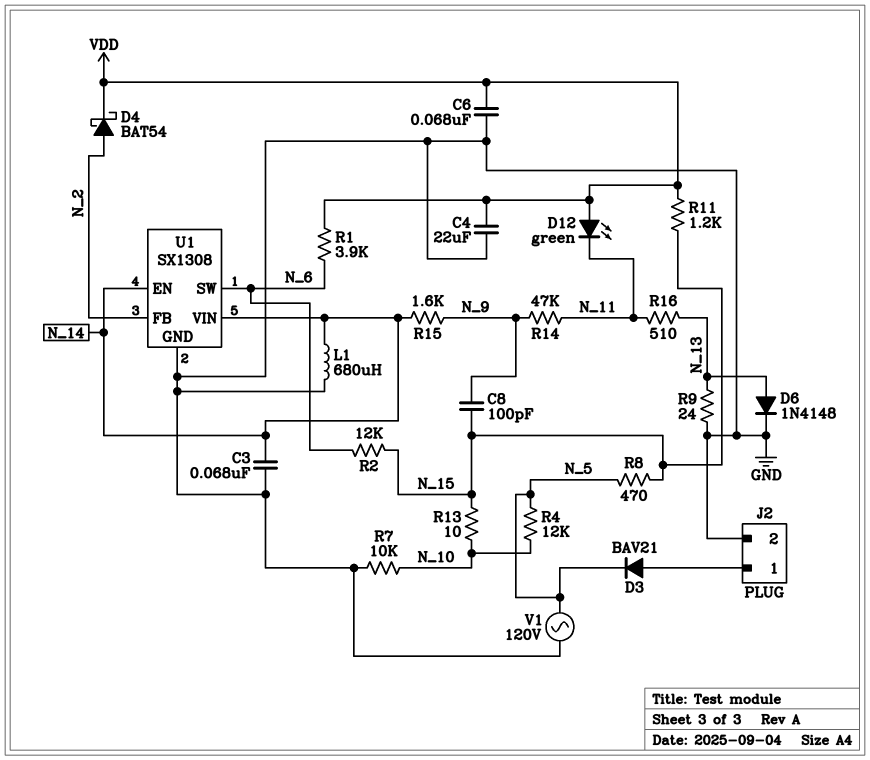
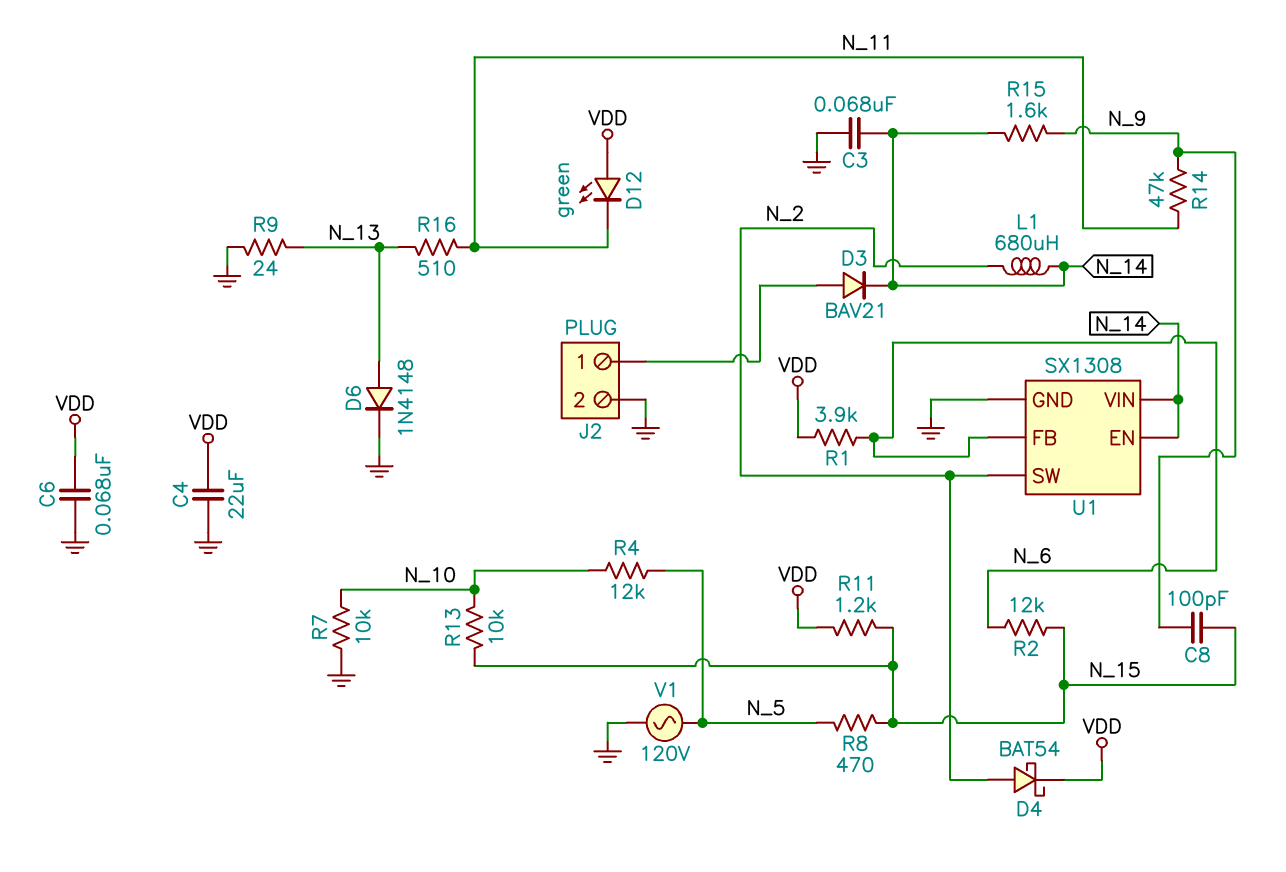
D3: diode BAV21 (A J2/1, K N_5) -> diode BAV21 (A J2/1, K N_14)
L1: 680uH (GND, N_14) -> 680uH (N_2, N_14)
R13: 10 (N_10, N_15) -> 10k (N_10, N_15)
U1 pin FB: N_2 -> N_6
U1 pin SW: N_6 -> N_2

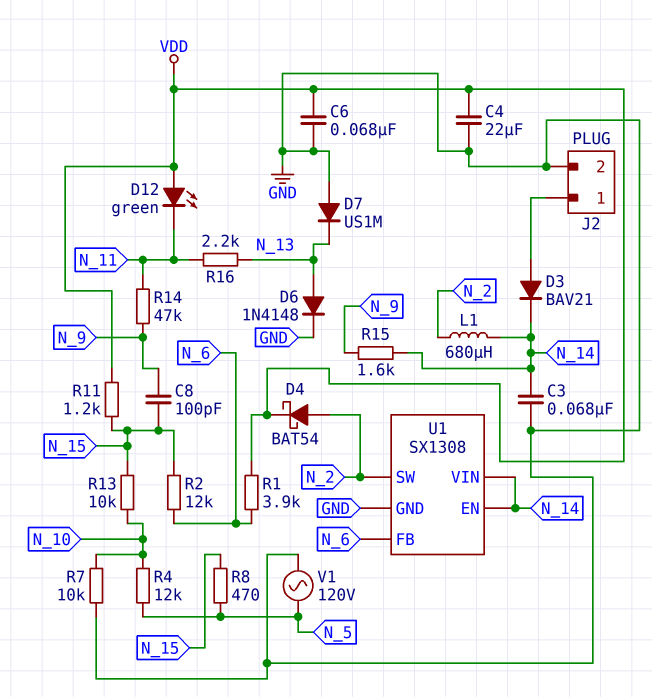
D7: none -> diode US1M (A GND, K N_13)
R9: 24 (GND, N_13) -> none
R16: 510 (N_11, N_13) -> 2.2k (N_11, N_13)

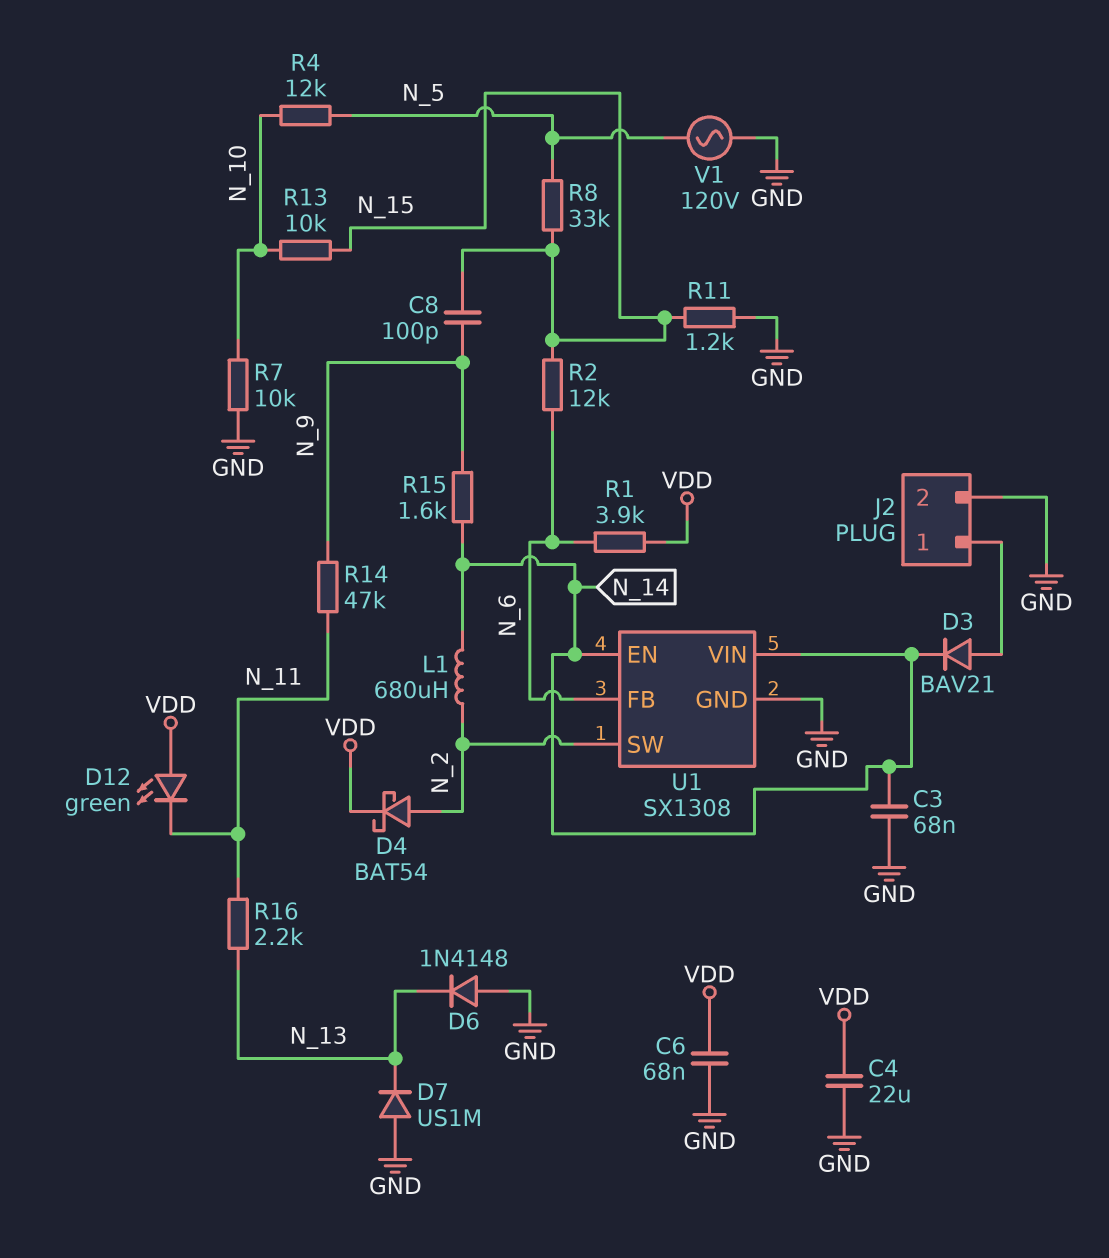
D6: diode 1N4148 (A N_13, K GND) -> diode 1N4148 (A GND, K N_13)
R8: 470 (N_5, N_15) -> 33k (N_5, N_15)
R11: 1.2k (N_15, VDD) -> 1.2k (GND, N_15)

